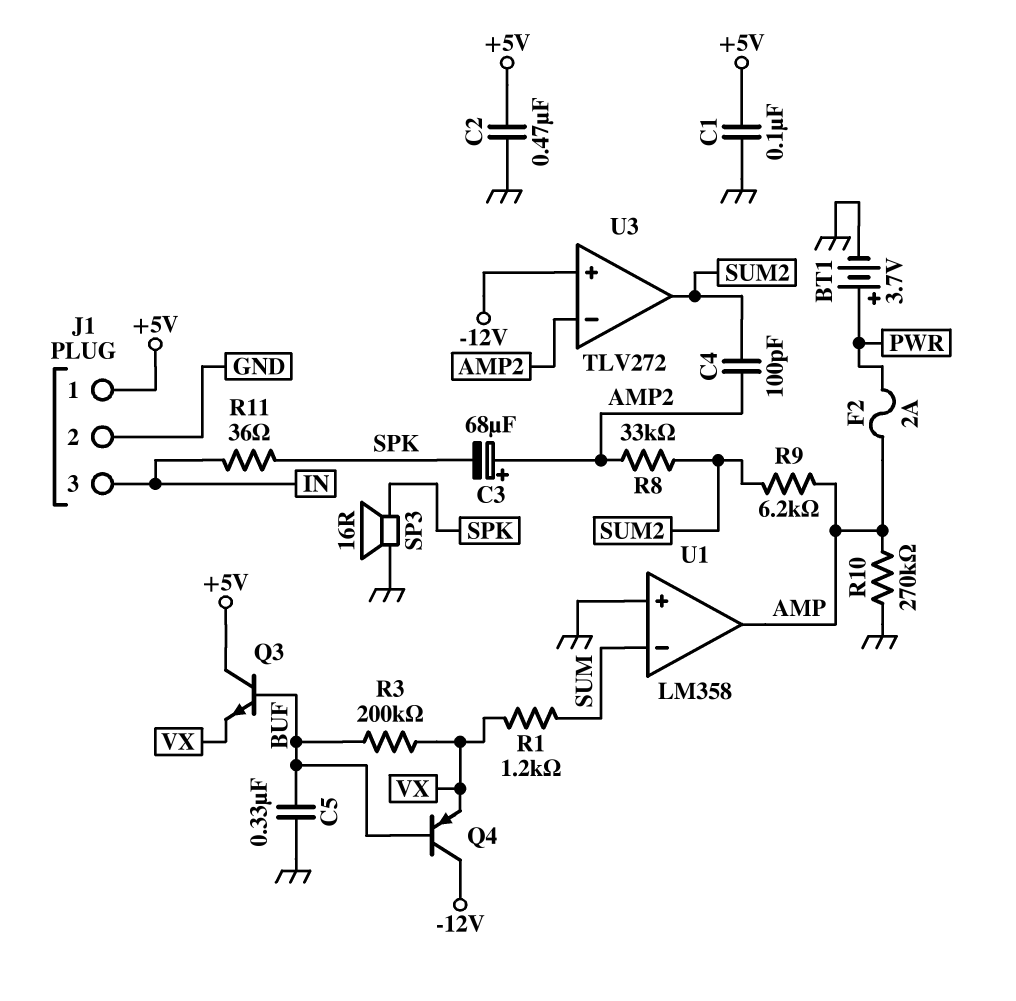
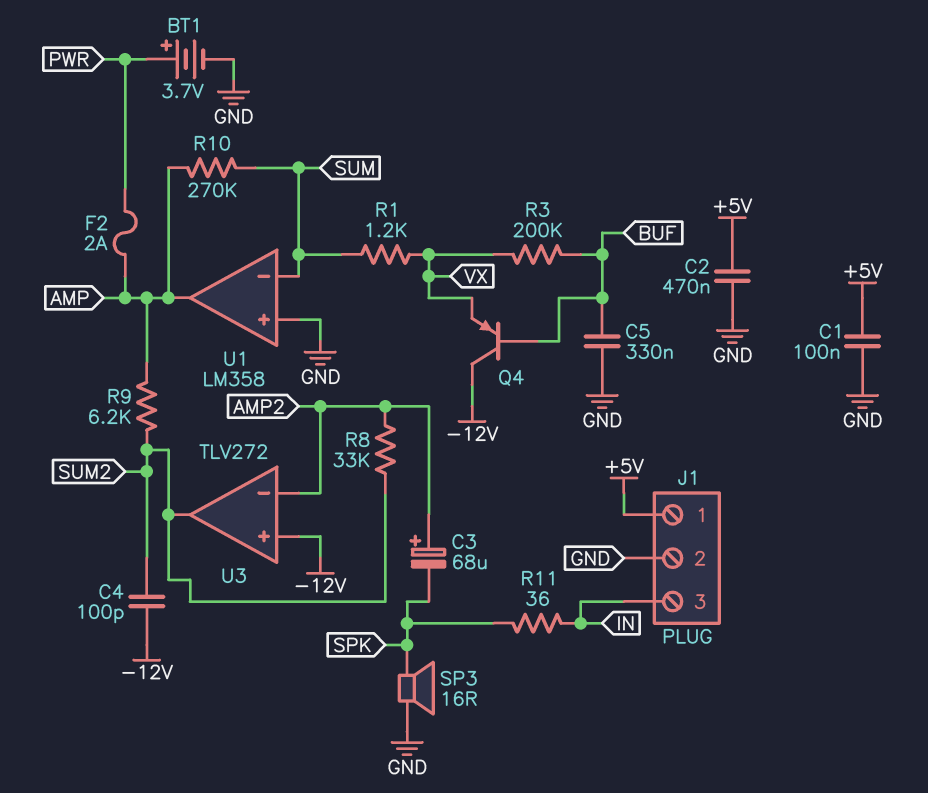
C4: 100pF (AMP2, SUM2) -> 100pF (-12V, SUM2)
Q3: NPN (B BUF, C +5V, E VX) -> none
R10: 270k (AMP, GND) -> 270k (AMP, SUM)

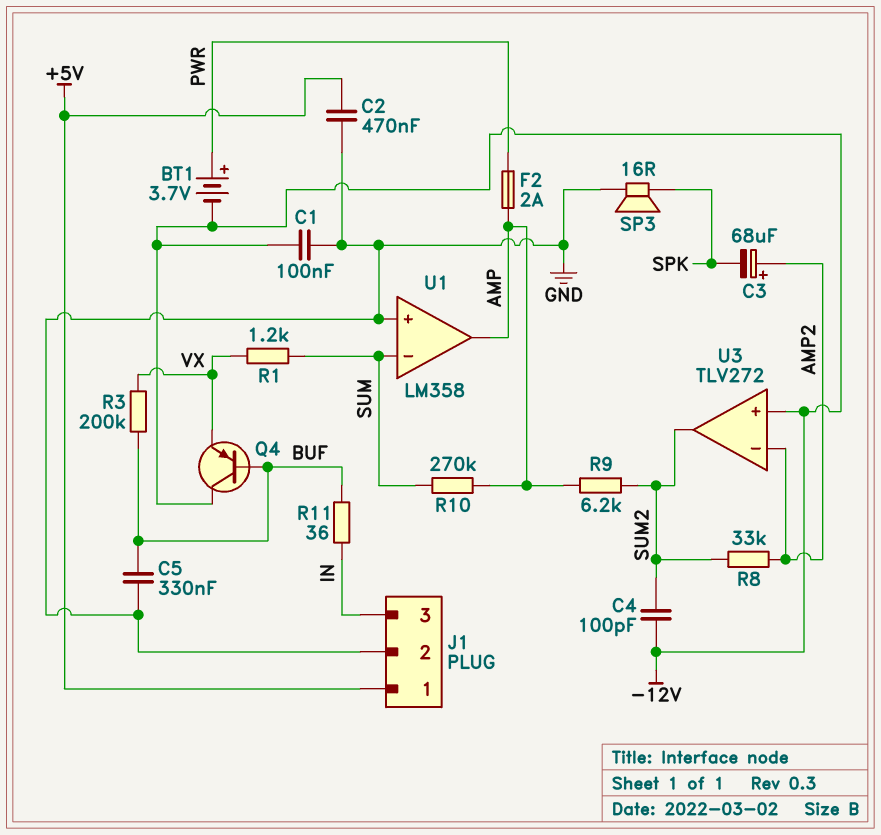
BT1: 3.7V (plus PWR, minus GND) -> 3.7V (plus PWR, minus -12V)
C1: 100nF (+5V, GND) -> 100nF (-12V, GND)
R11: 36 (IN, SPK) -> 36 (BUF, IN)

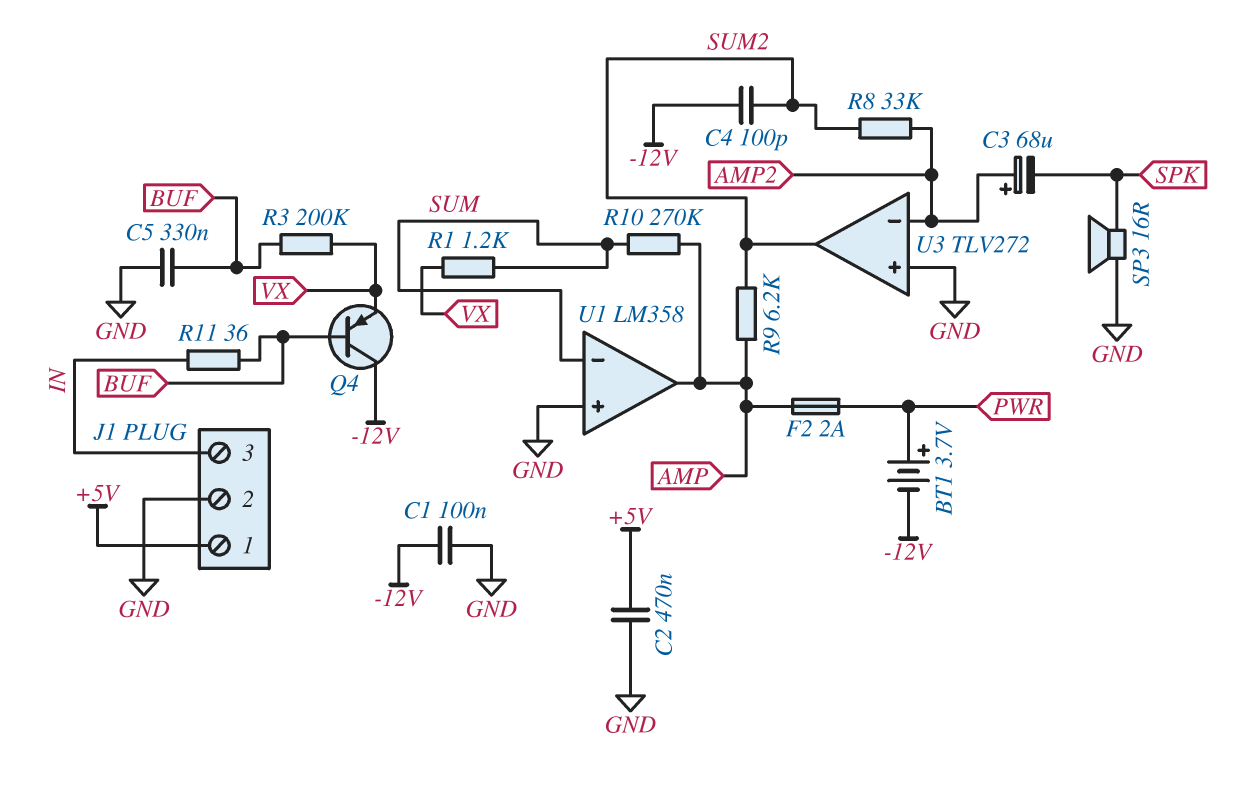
U3 pin in+: -12V -> GND

